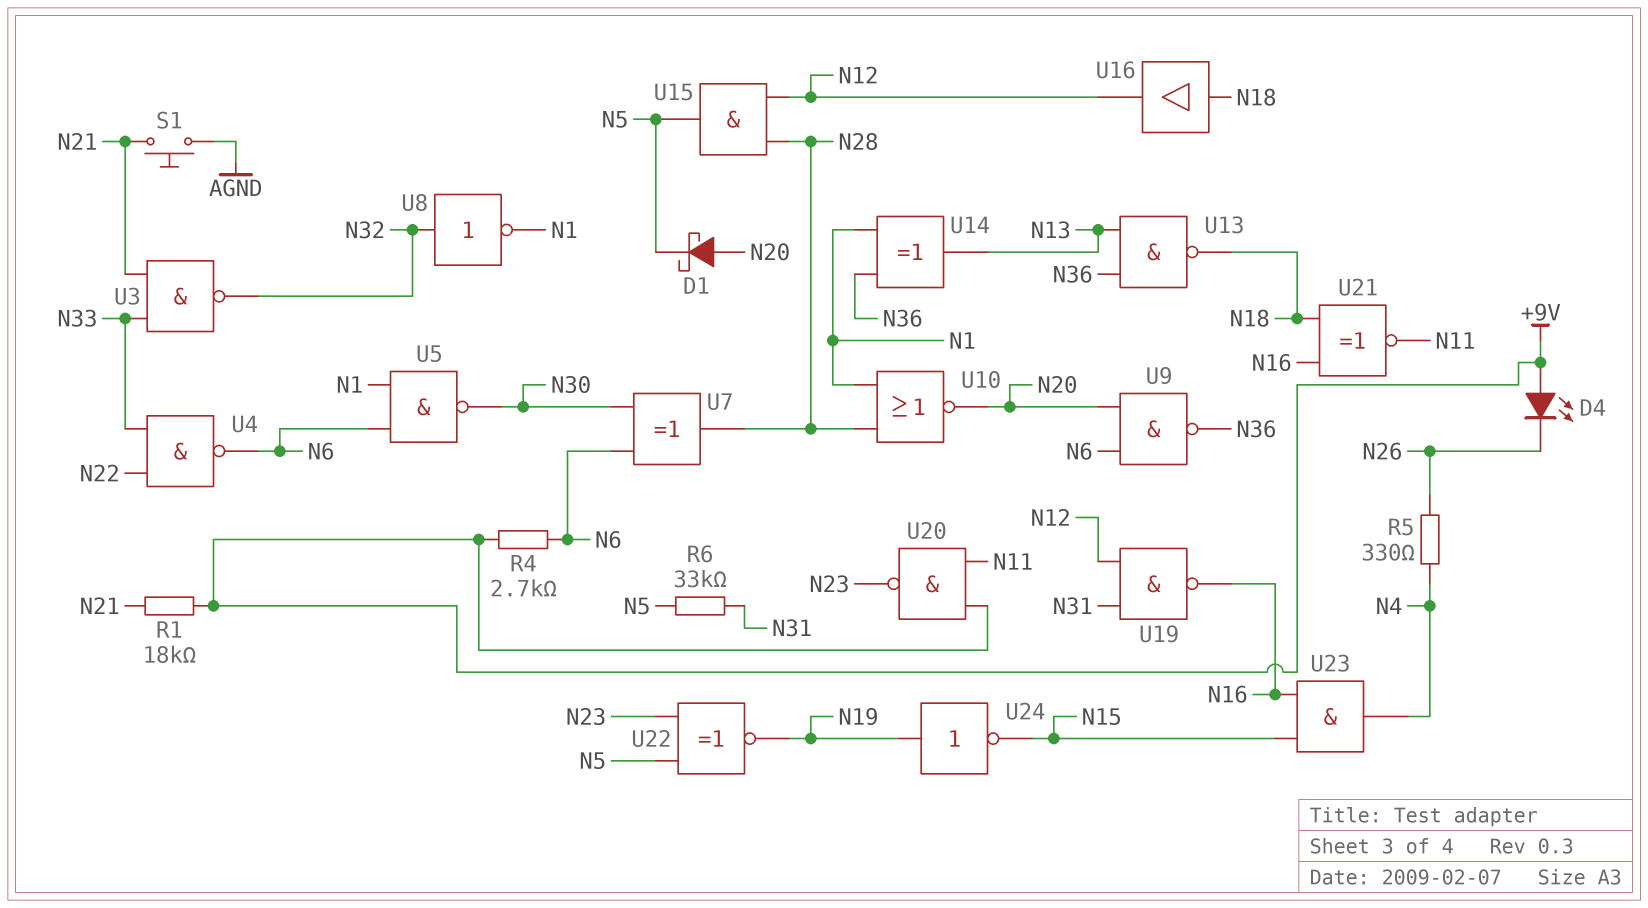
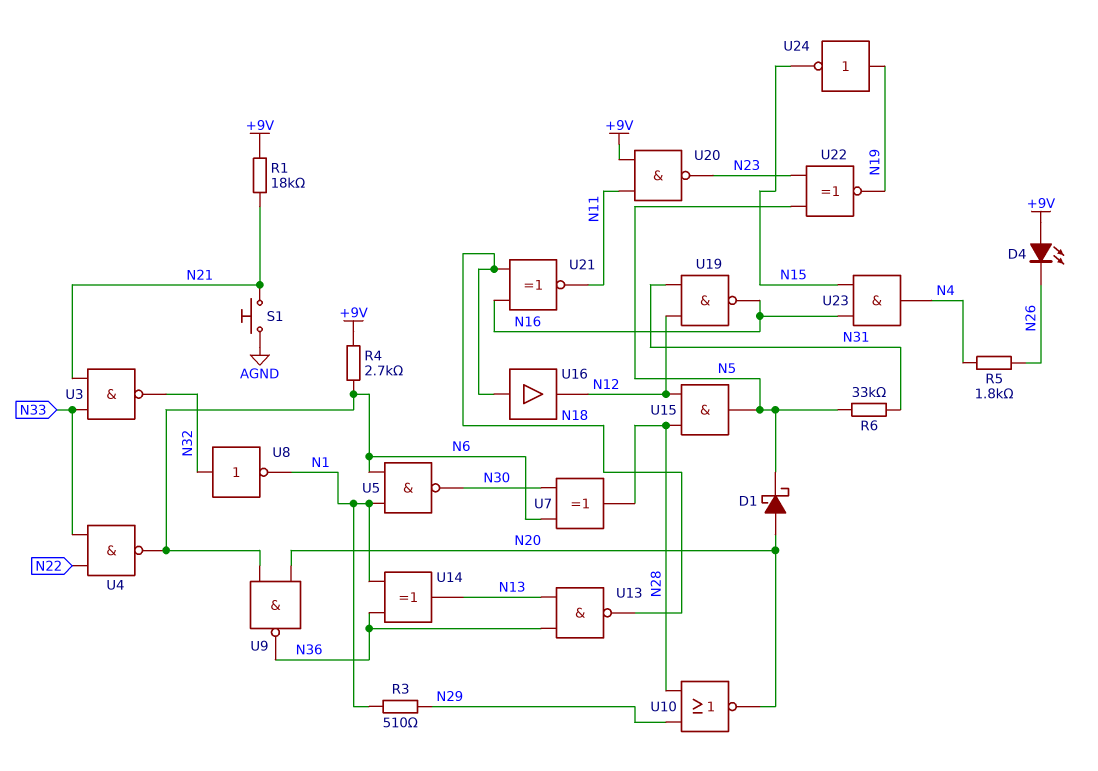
R3: none -> 510 (N1, N29)
R5: 330 (N4, N26) -> 1.8k (N4, N26)
U10: NOR (in N1, in N28, out N20) -> NOR (in N28, in N29, out N20)

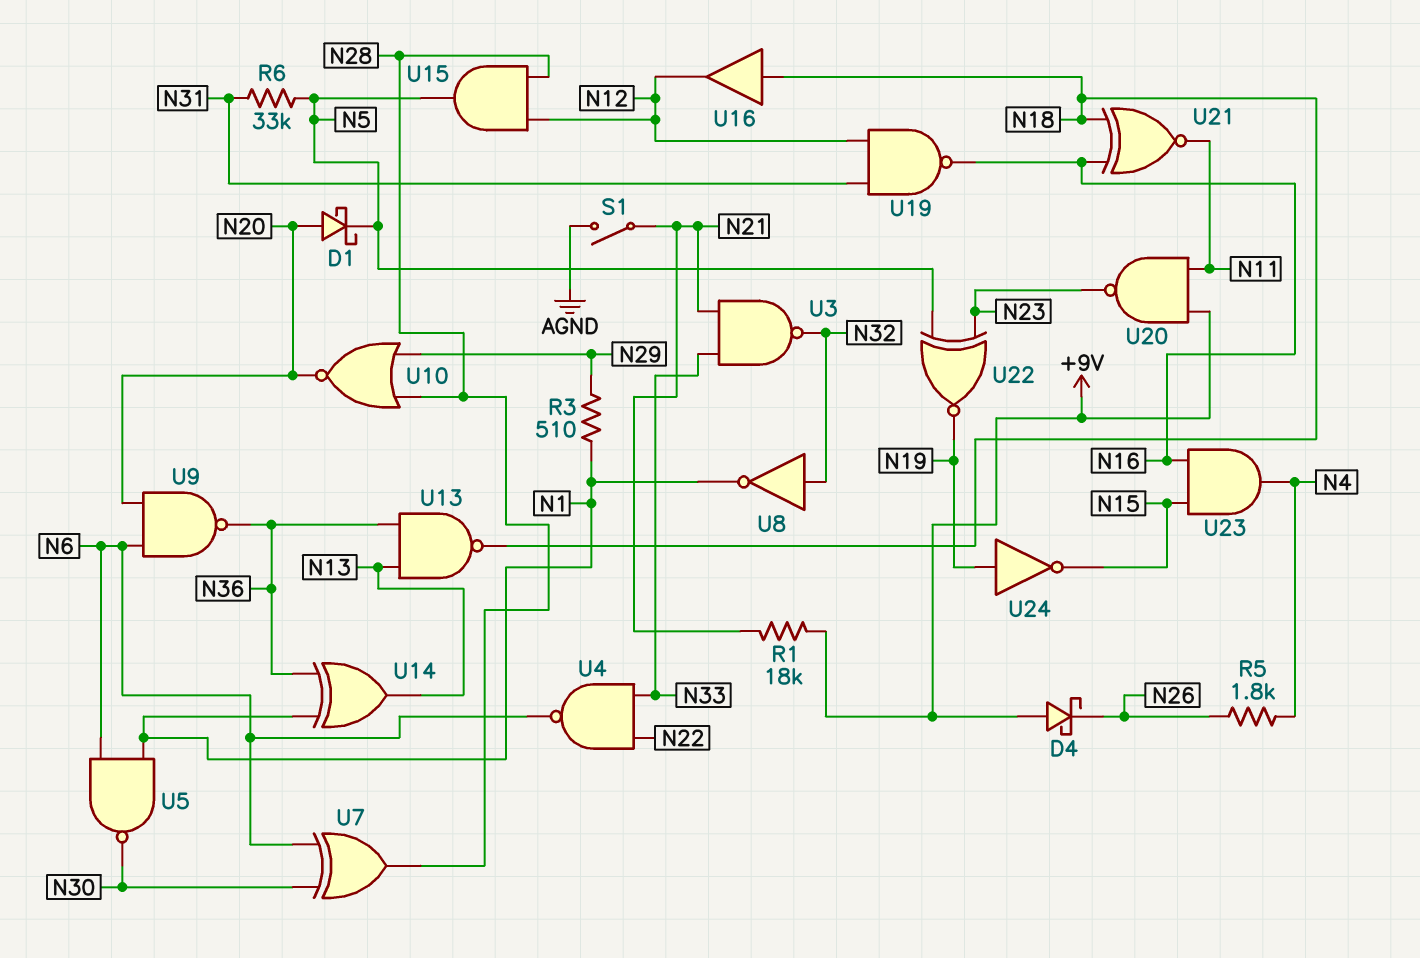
D4: LED (A +9V, K N26) -> schottky (A +9V, K N26)
R4: 2.7k (+9V, N6) -> none
S1: button (AGND, N21) -> switch (AGND, N21)

